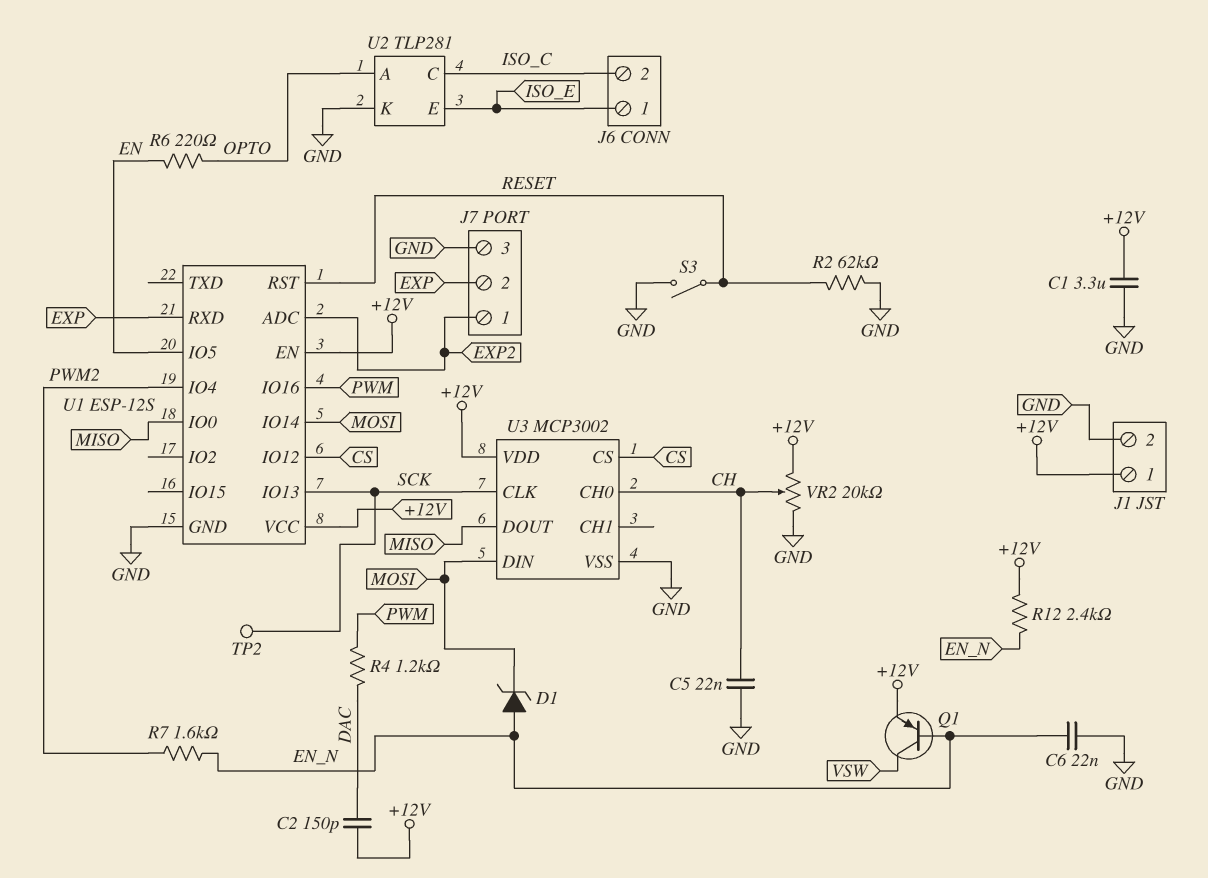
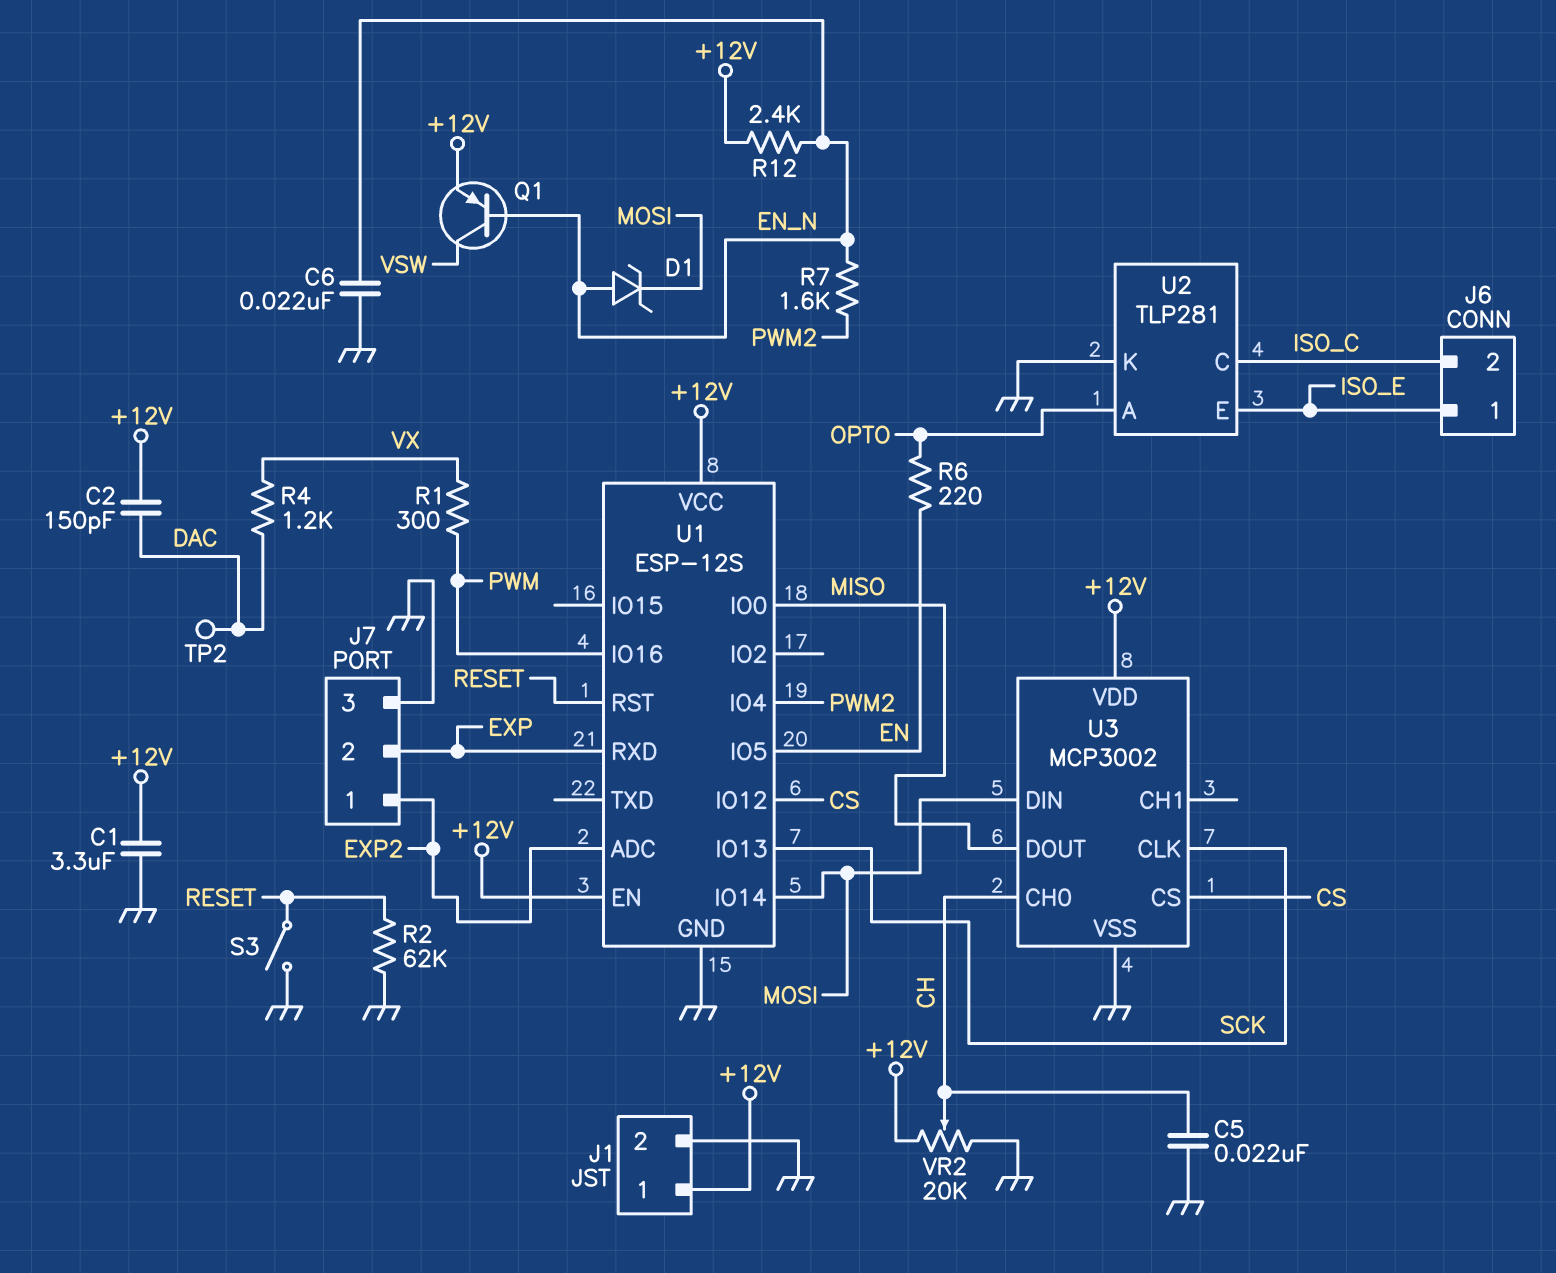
R1: none -> 300 (PWM, VX)
R4: 1.2k (DAC, PWM) -> 1.2k (DAC, VX)
TP2: test point (SCK) -> test point (DAC)

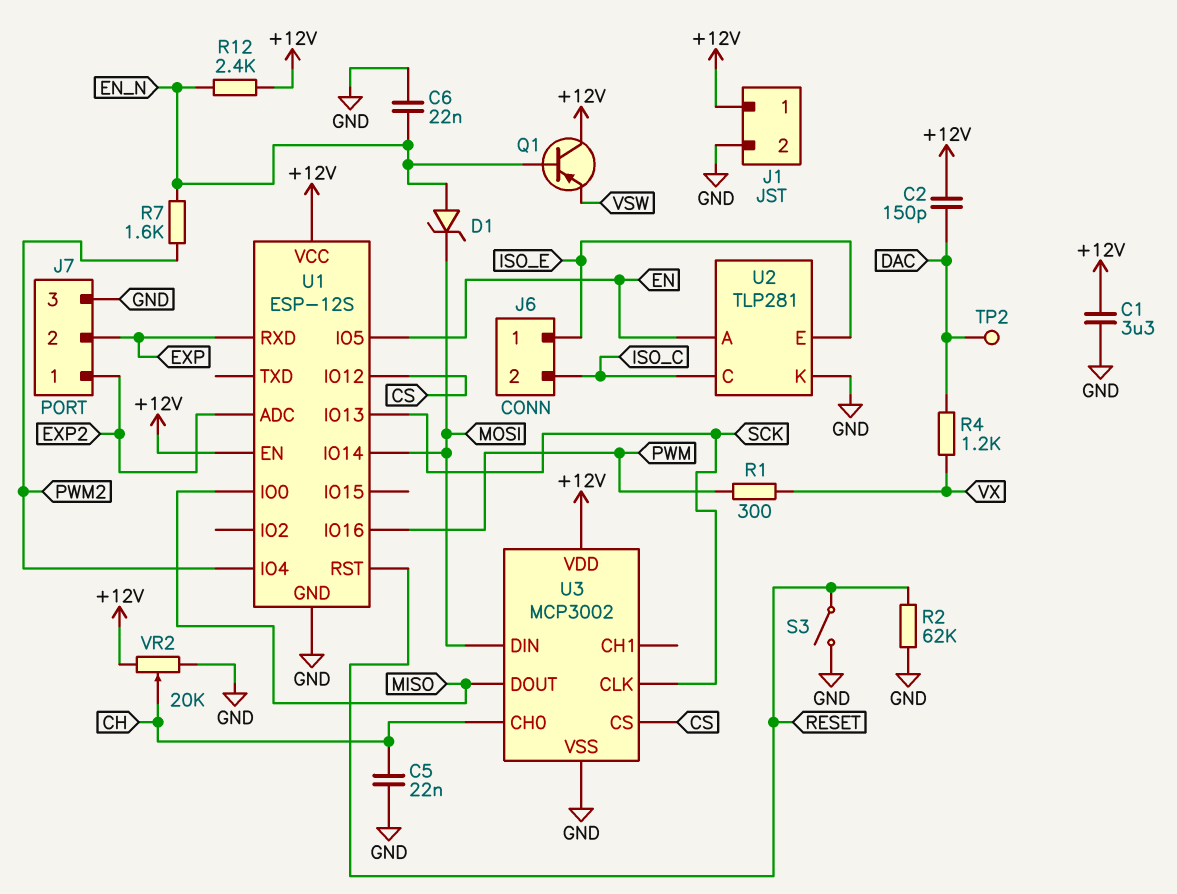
Q1: PNP (B EN_N, C VSW, E +12V) -> PNP (B EN_N, C +12V, E VSW)
R6: 220 (EN, OPTO) -> none
U2 pin A: OPTO -> EN

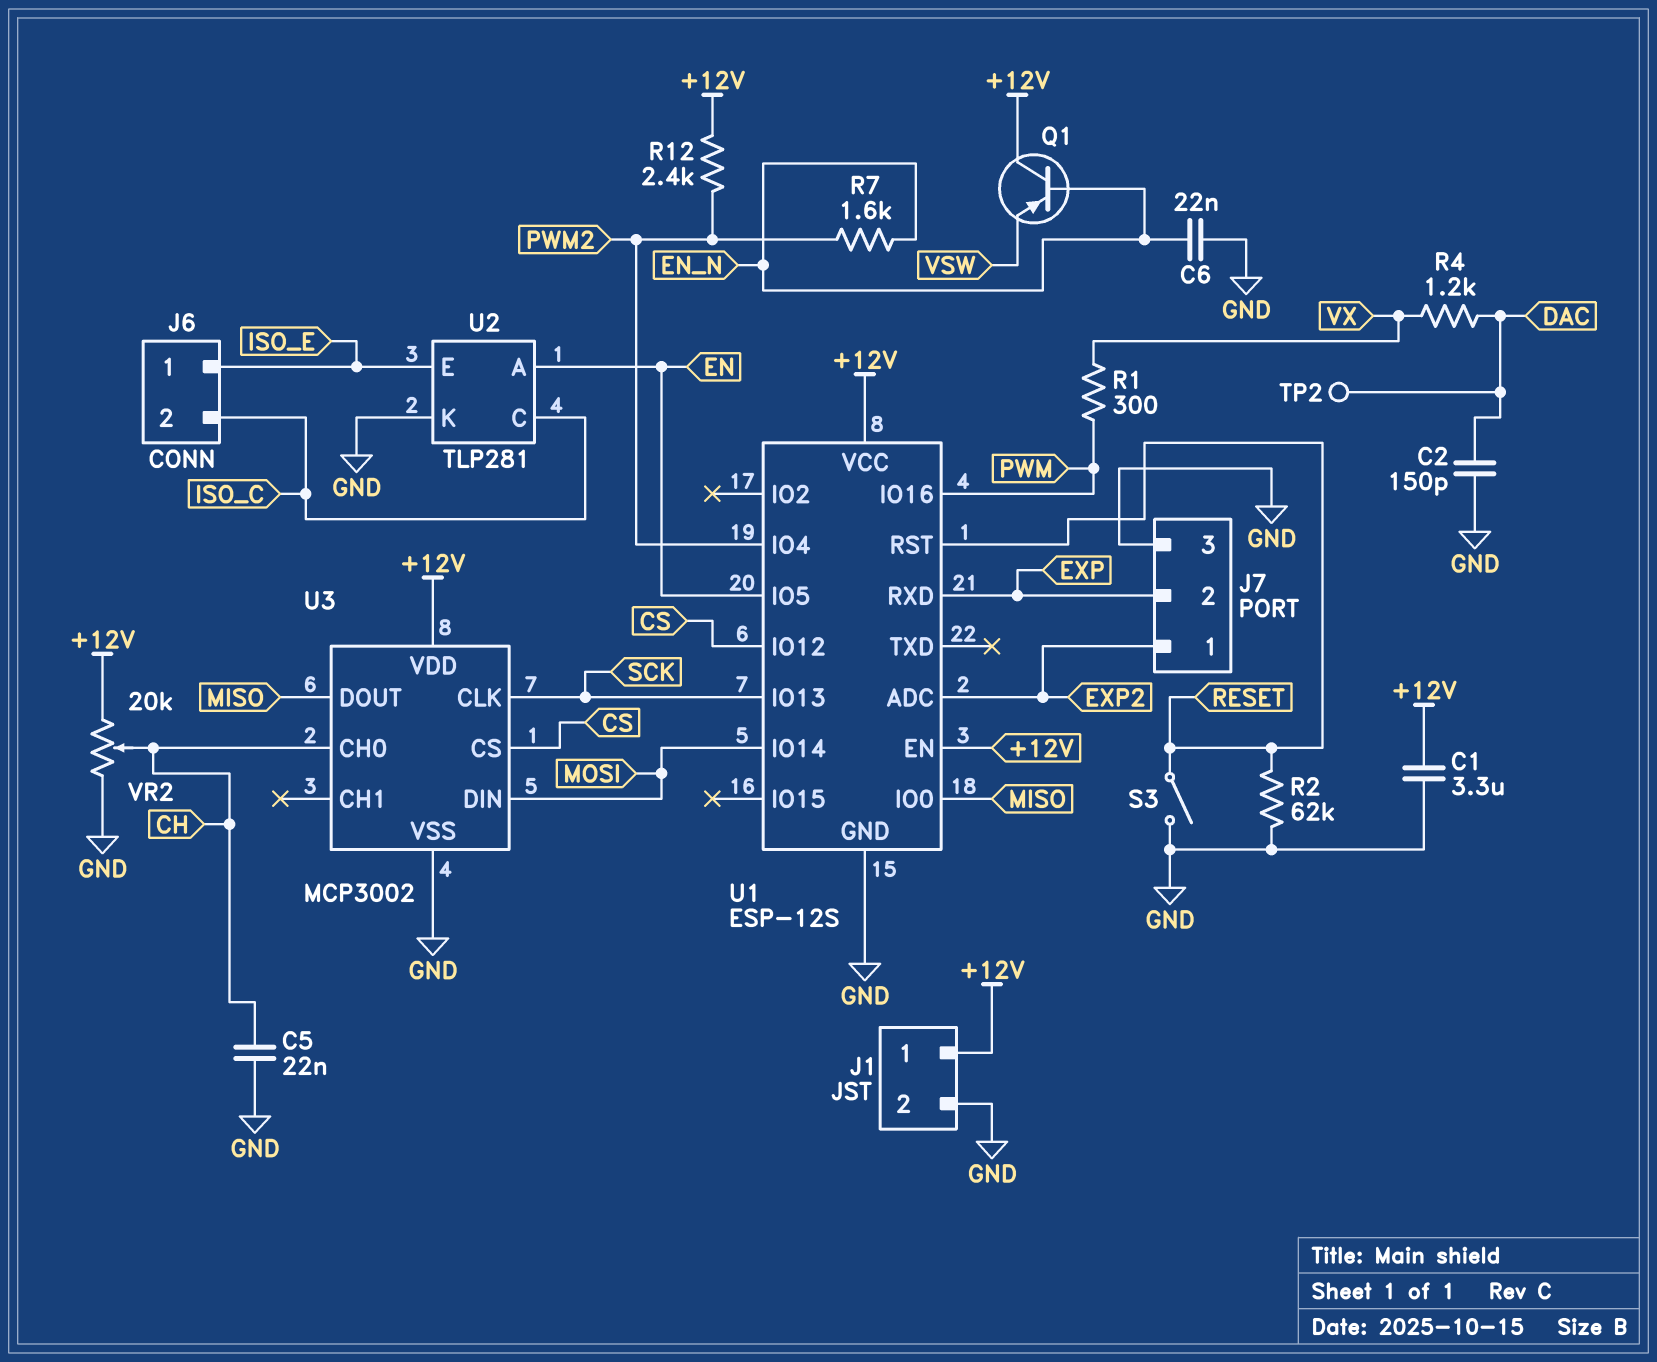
C2: 150pF (+12V, DAC) -> 150pF (DAC, GND)
D1: zener (A EN_N, K MOSI) -> none
R12: 2.4k (+12V, EN_N) -> 2.4k (+12V, PWM2)

